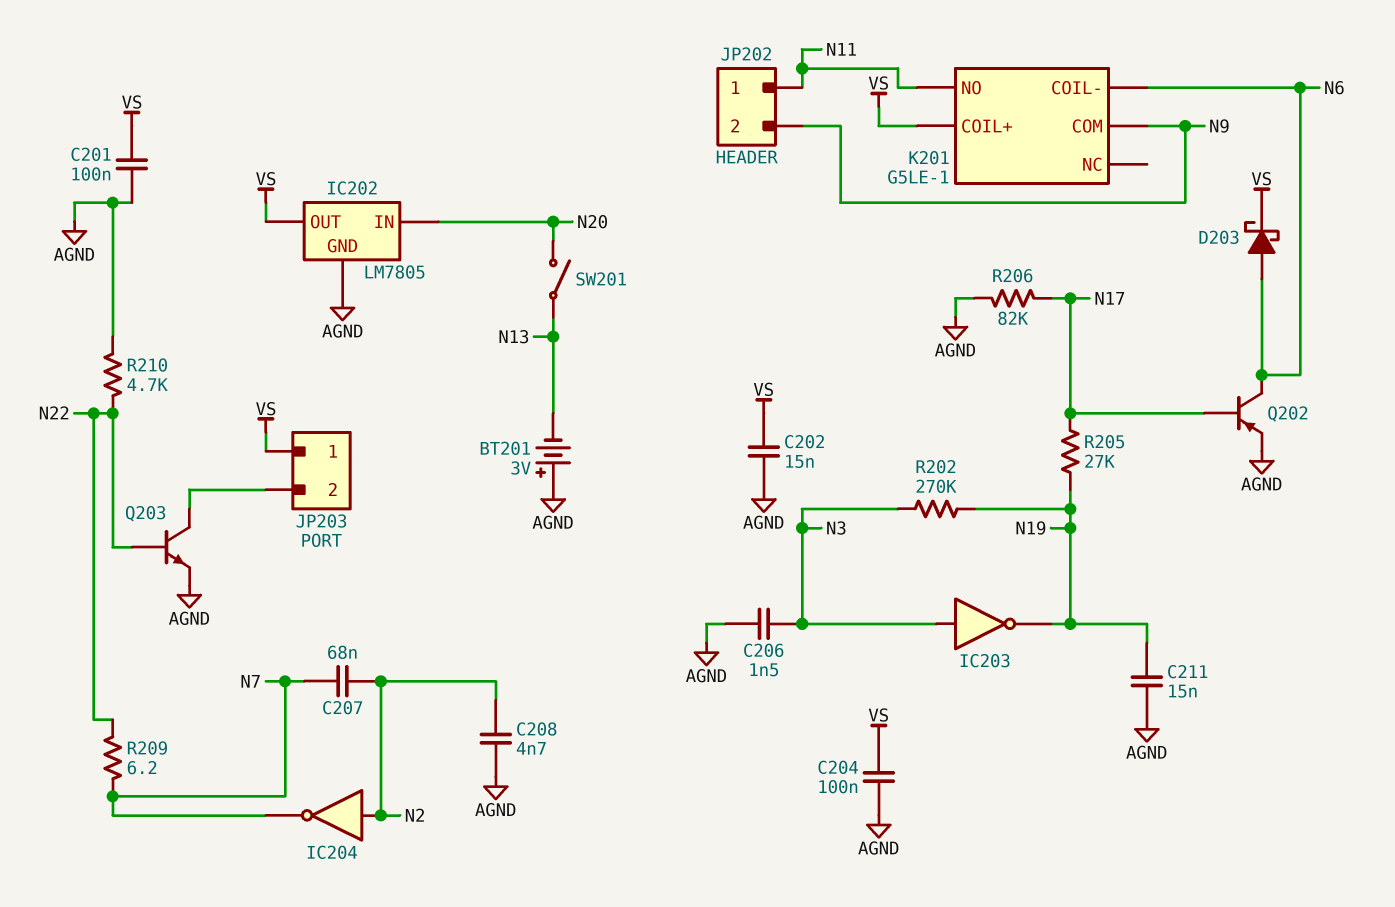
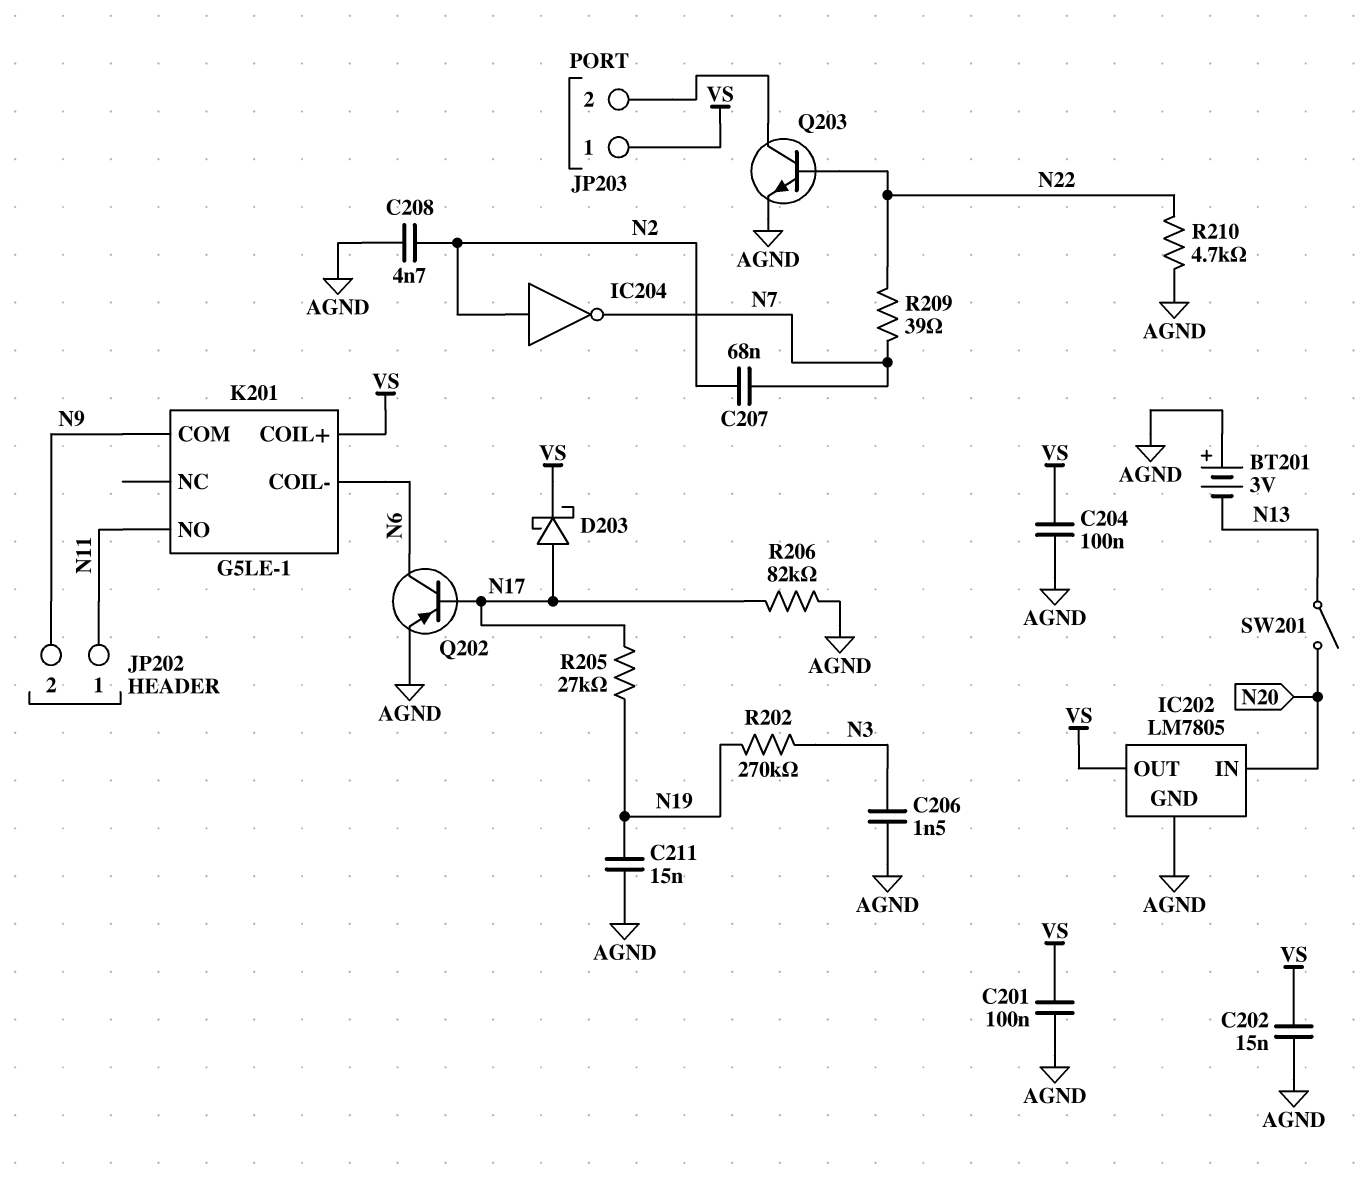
D203: schottky (A N6, K VS) -> schottky (A N17, K VS)
IC203: NOT (in N3, out N19) -> none
R209: 6.2 (N7, N22) -> 39 (N7, N22)

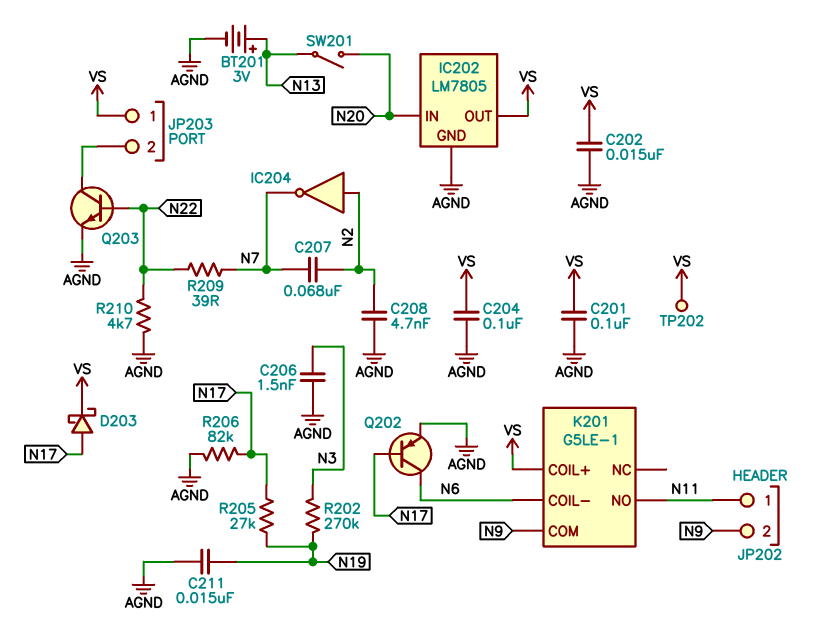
BT201: 3V (plus AGND, minus N13) -> 3V (plus N13, minus AGND)
TP202: none -> test point (VS)

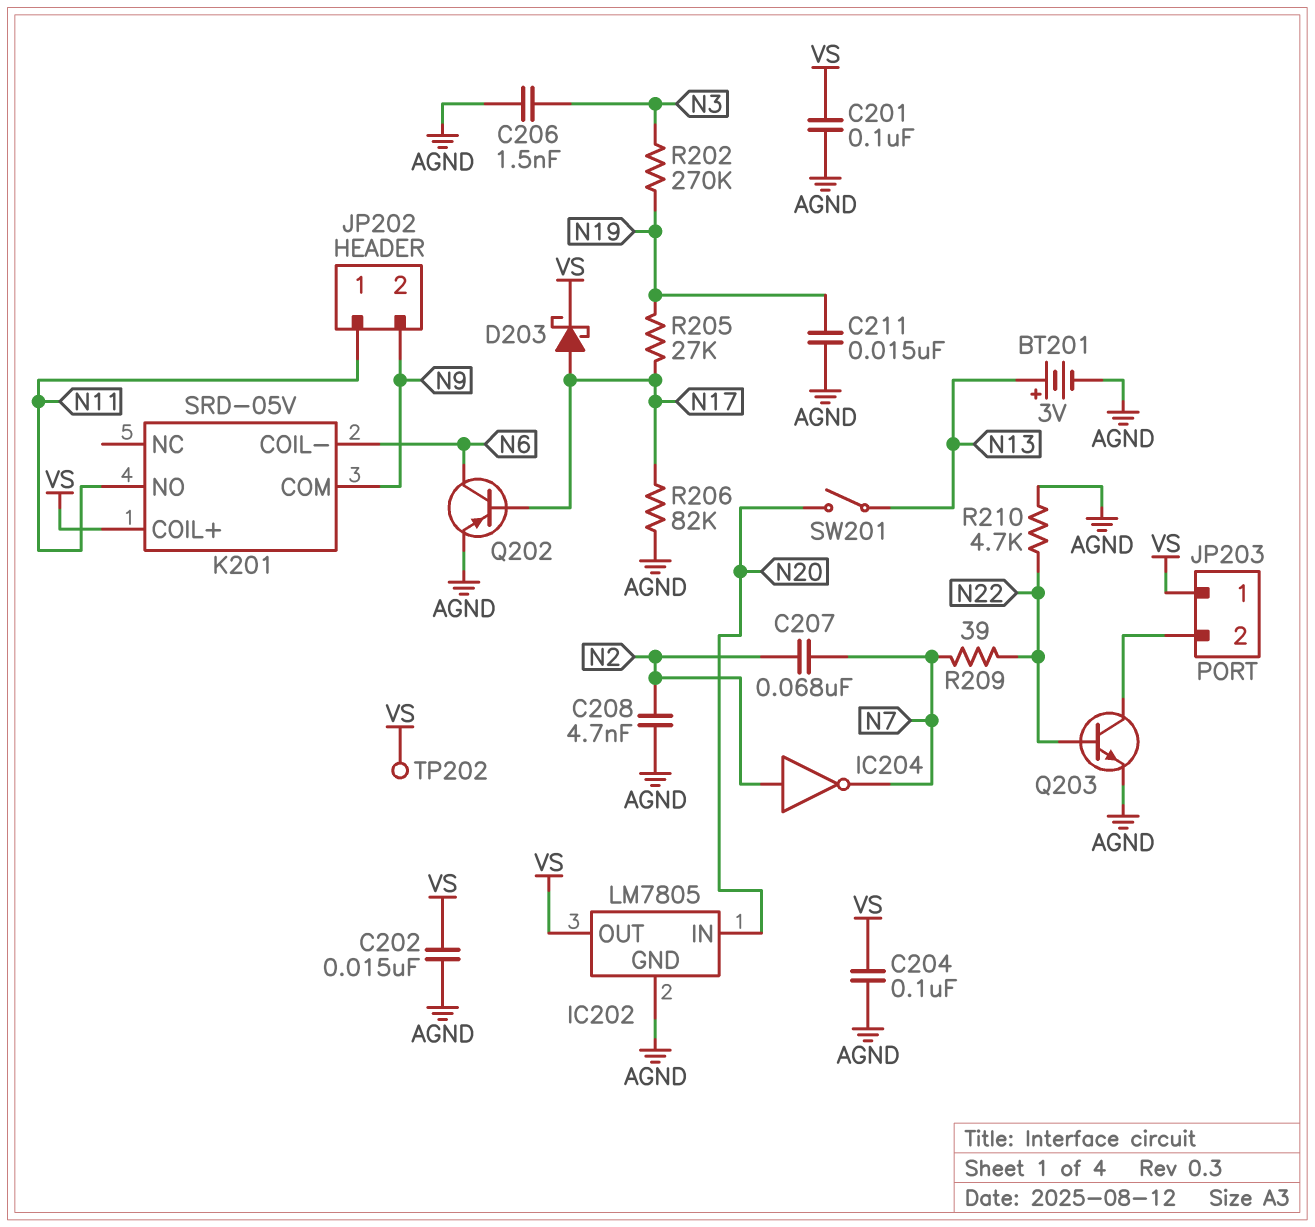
K201: G5LE-1 -> SRD-05V

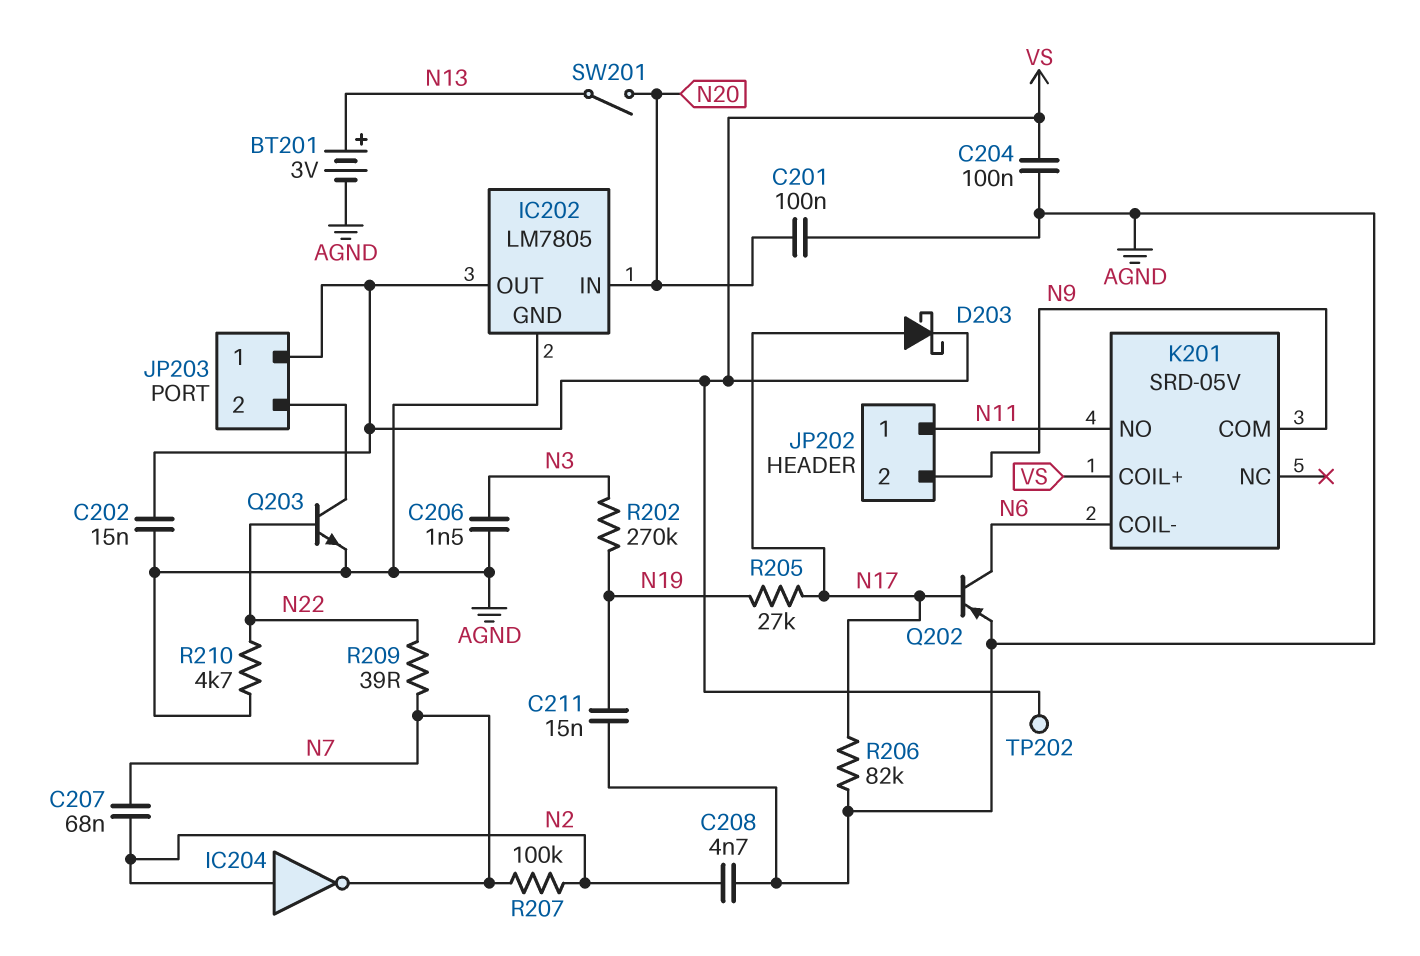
C201: 100nF (AGND, VS) -> 100nF (AGND, N20)
R207: none -> 100k (N2, N7)

